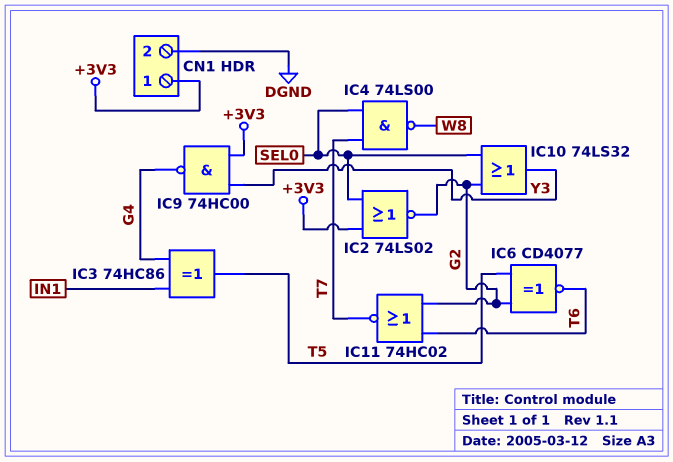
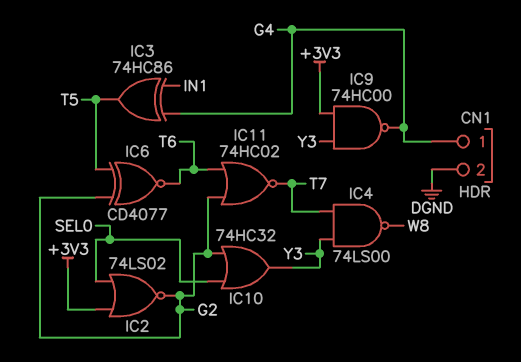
CN1 pin 1: +3V3 -> G4
IC4: NAND 74LS00 (in SEL0, in T7, out W8) -> NAND 74LS00 (in T7, in Y3, out W8)
IC10: OR 74LS32 (in G2, in SEL0, out Y3) -> OR 74HC32 (in G2, in SEL0, out Y3)

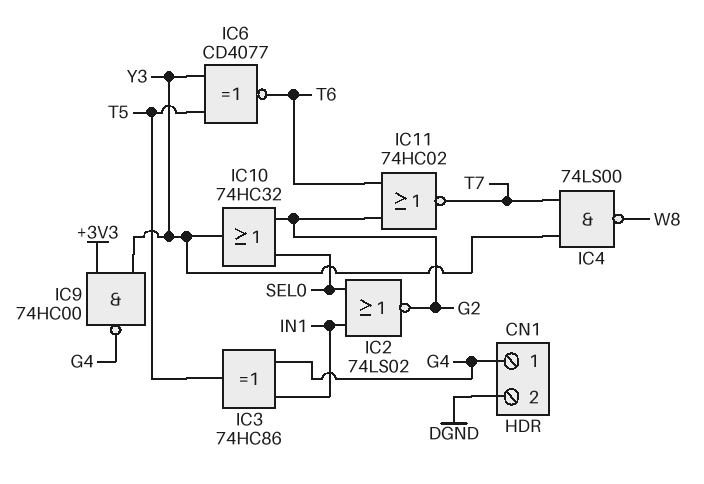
IC2: NOR 74LS02 (in +3V3, in SEL0, out G2) -> NOR 74LS02 (in IN1, in SEL0, out G2)
IC6: XNOR CD4077 (in G2, in T5, out T6) -> XNOR CD4077 (in T5, in Y3, out T6)

